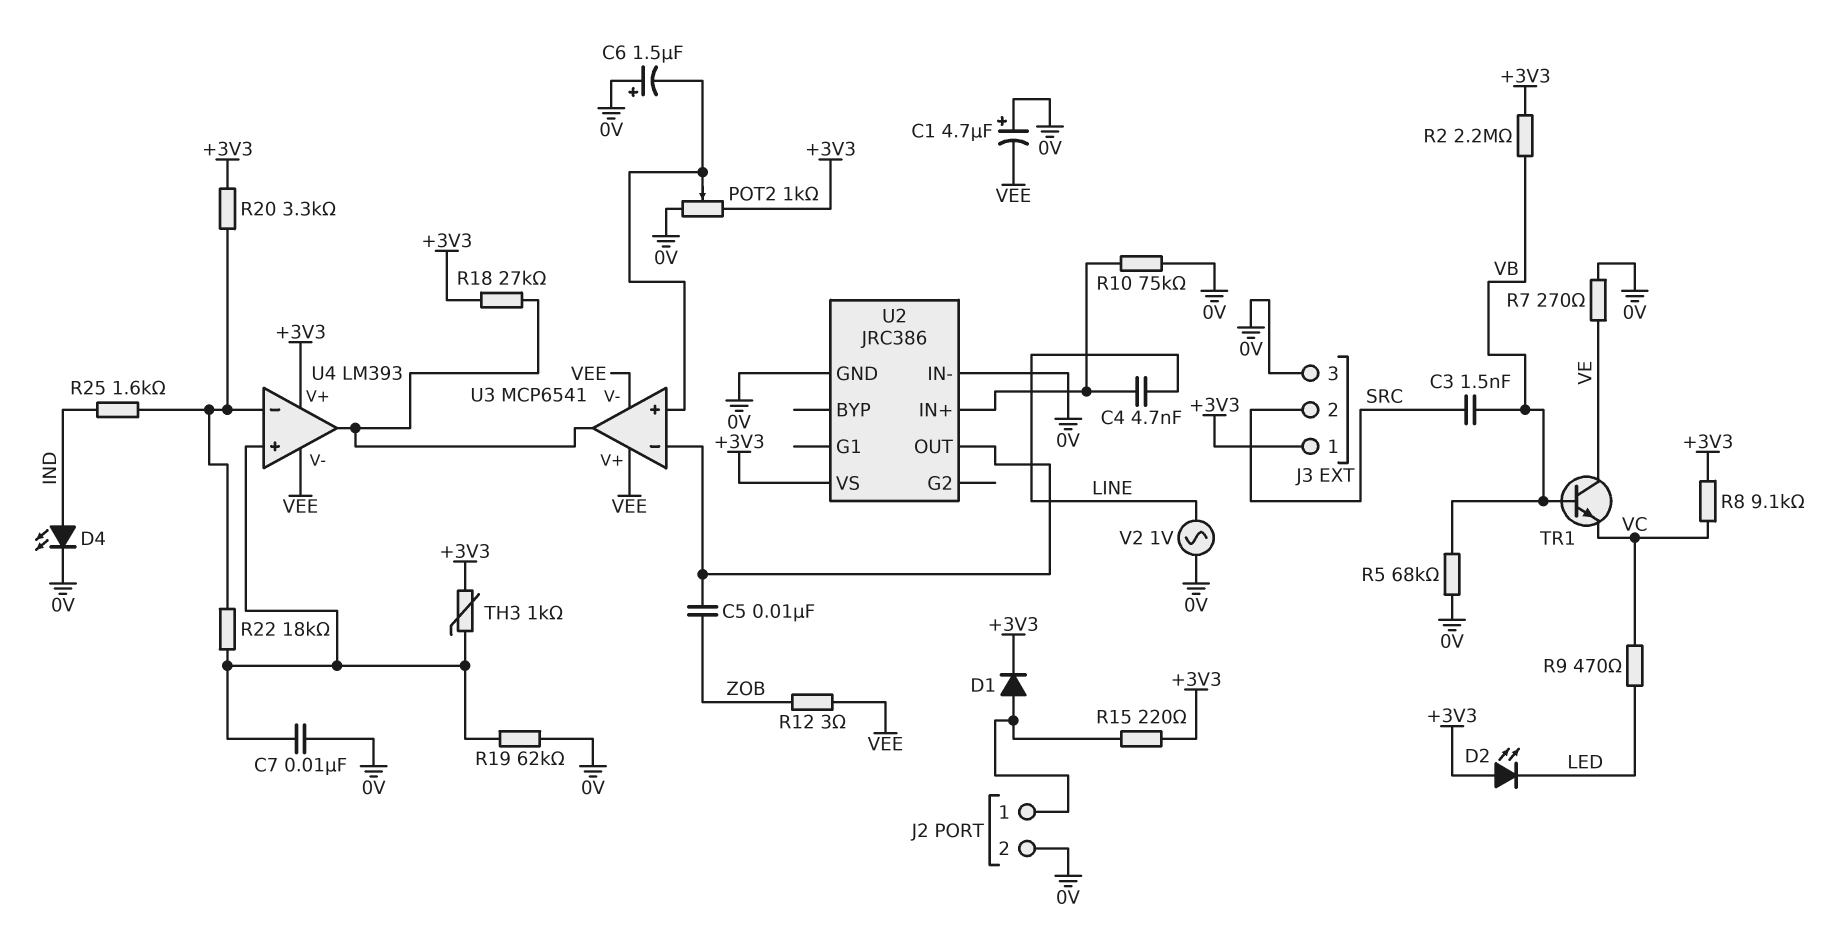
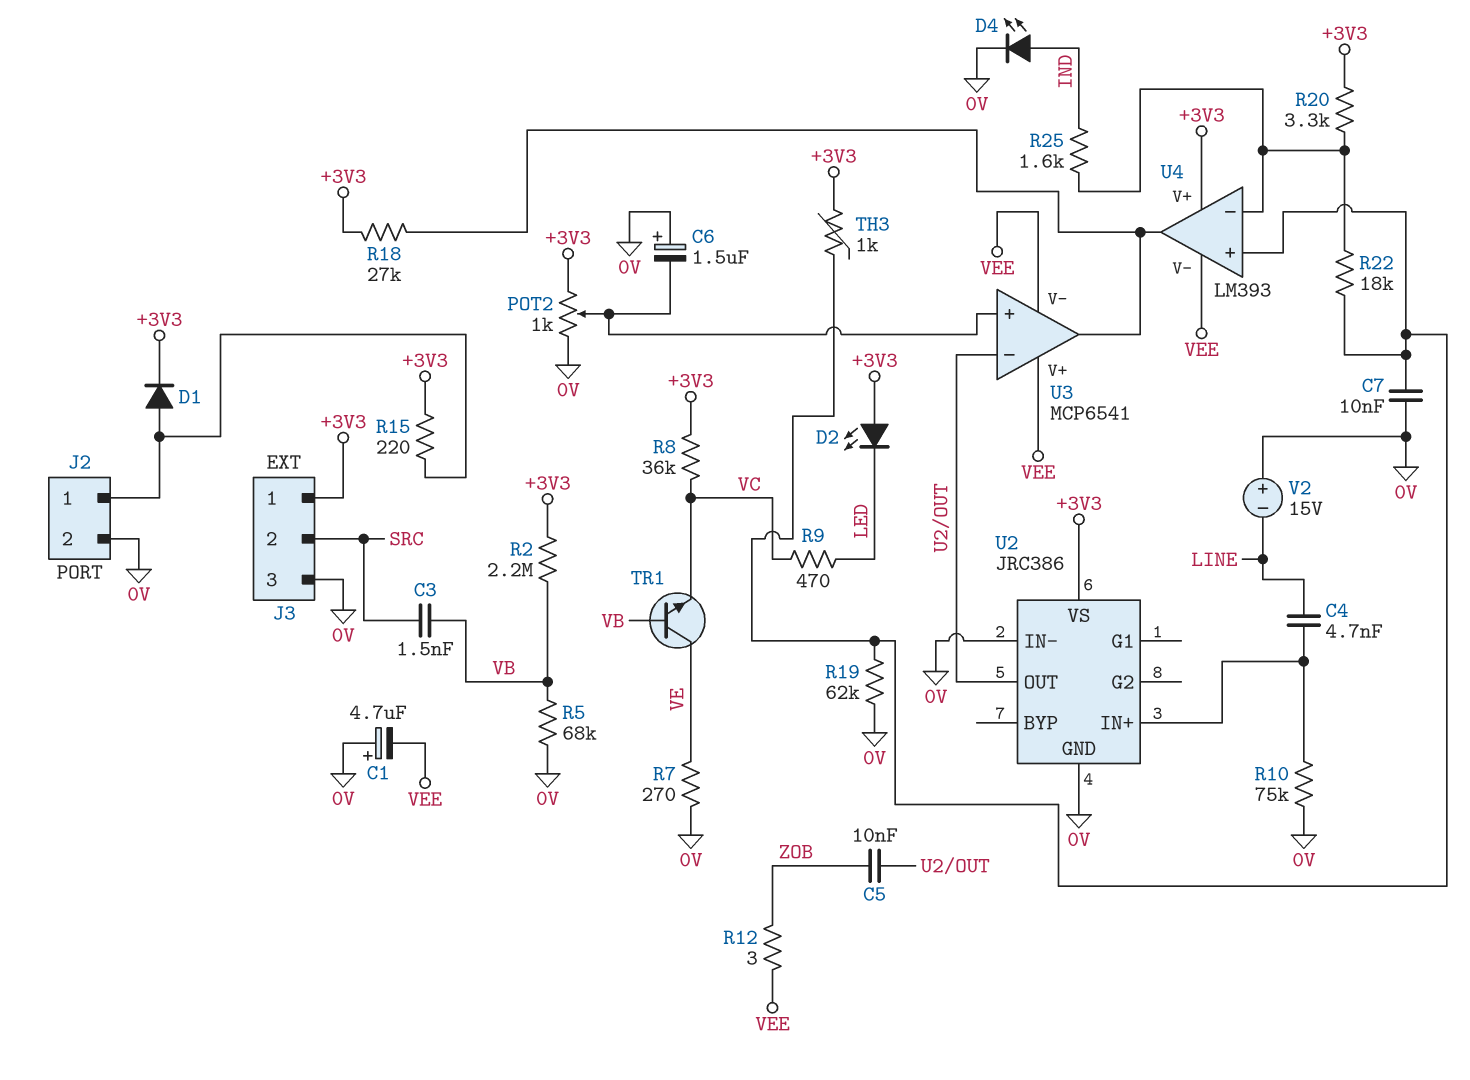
R8: 9.1k (+3V3, VC) -> 36k (+3V3, VC)
V2: AC 1V (0V, LINE) -> 15V (plus 0V, minus LINE)

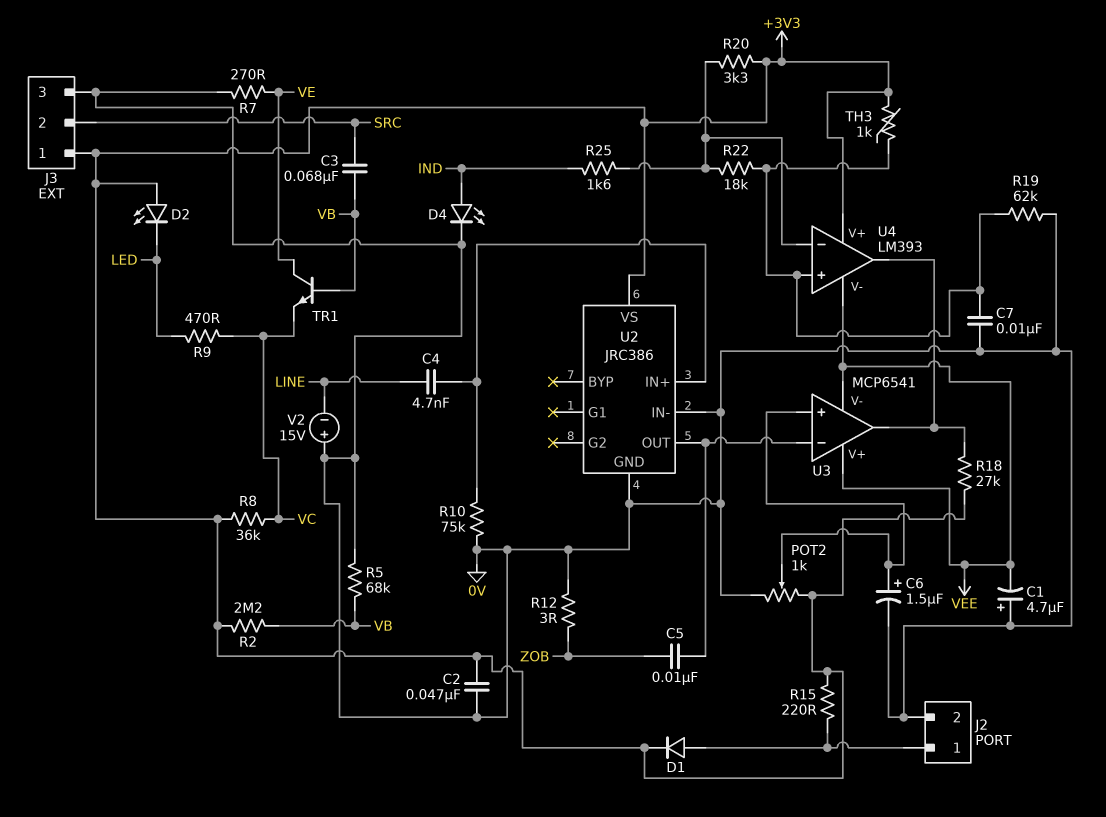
C2: none -> 47nF (+3V3, 0V)
C3: 1.5nF (SRC, VB) -> 68nF (SRC, VB)
C6: 1.5uF (plus 0V, minus U3/in+) -> 1.5uF (plus U3/in+, minus 0V)
R12: 3 (VEE, ZOB) -> 3 (0V, ZOB)

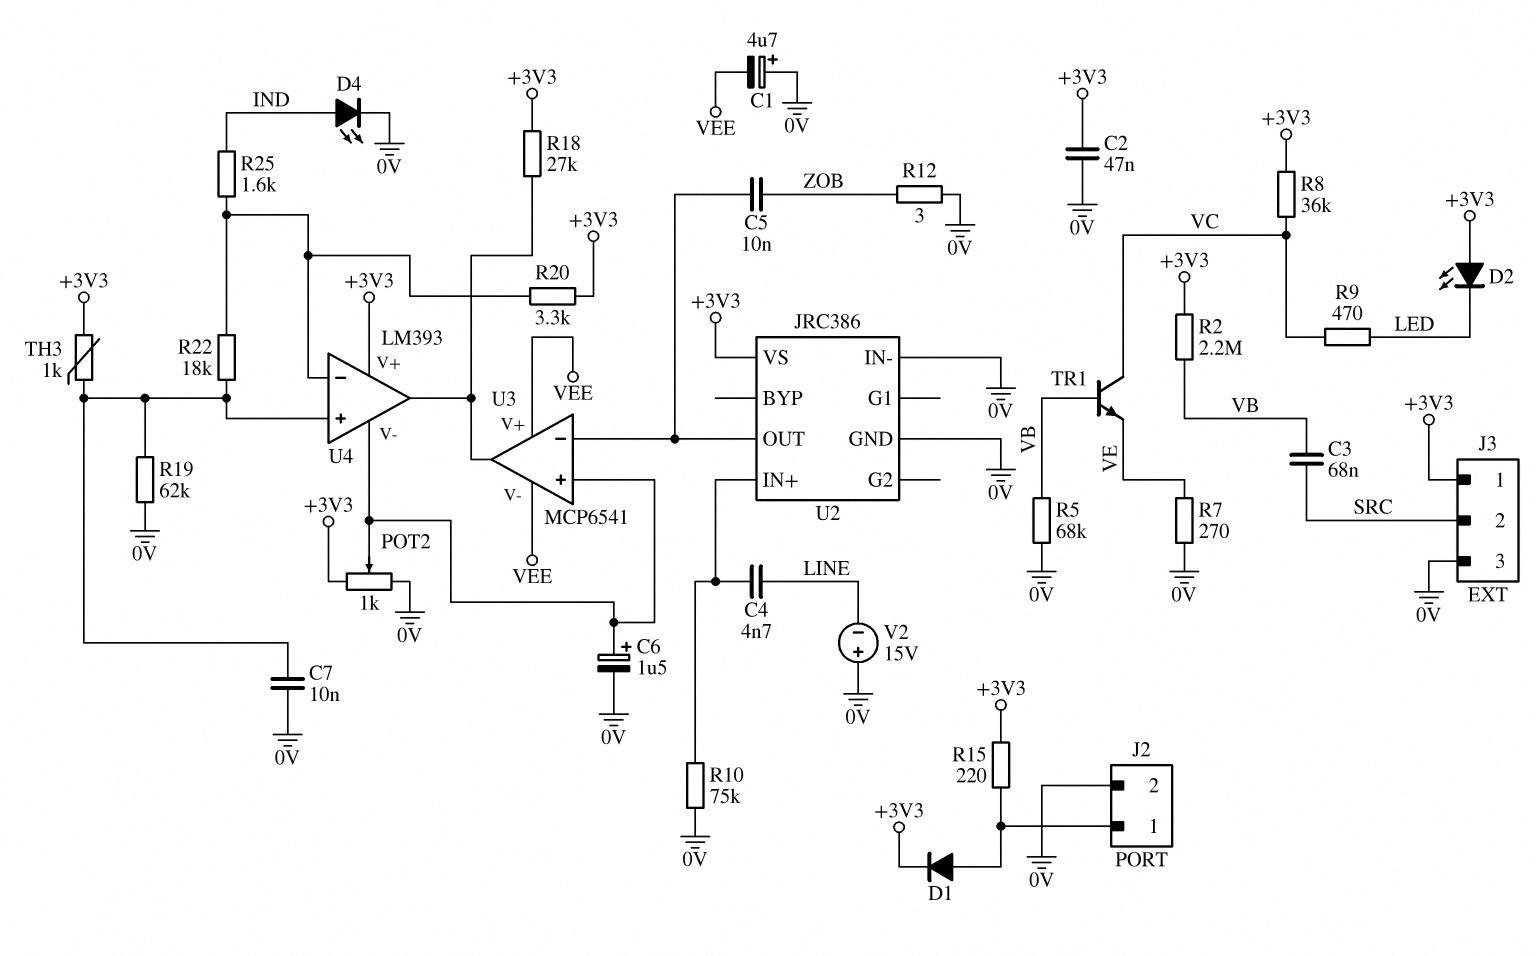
TR1: NPN (B VB, C VE, E VC) -> NPN (B VB, C VC, E VE)
U4 pin V-: VEE -> U3/in+

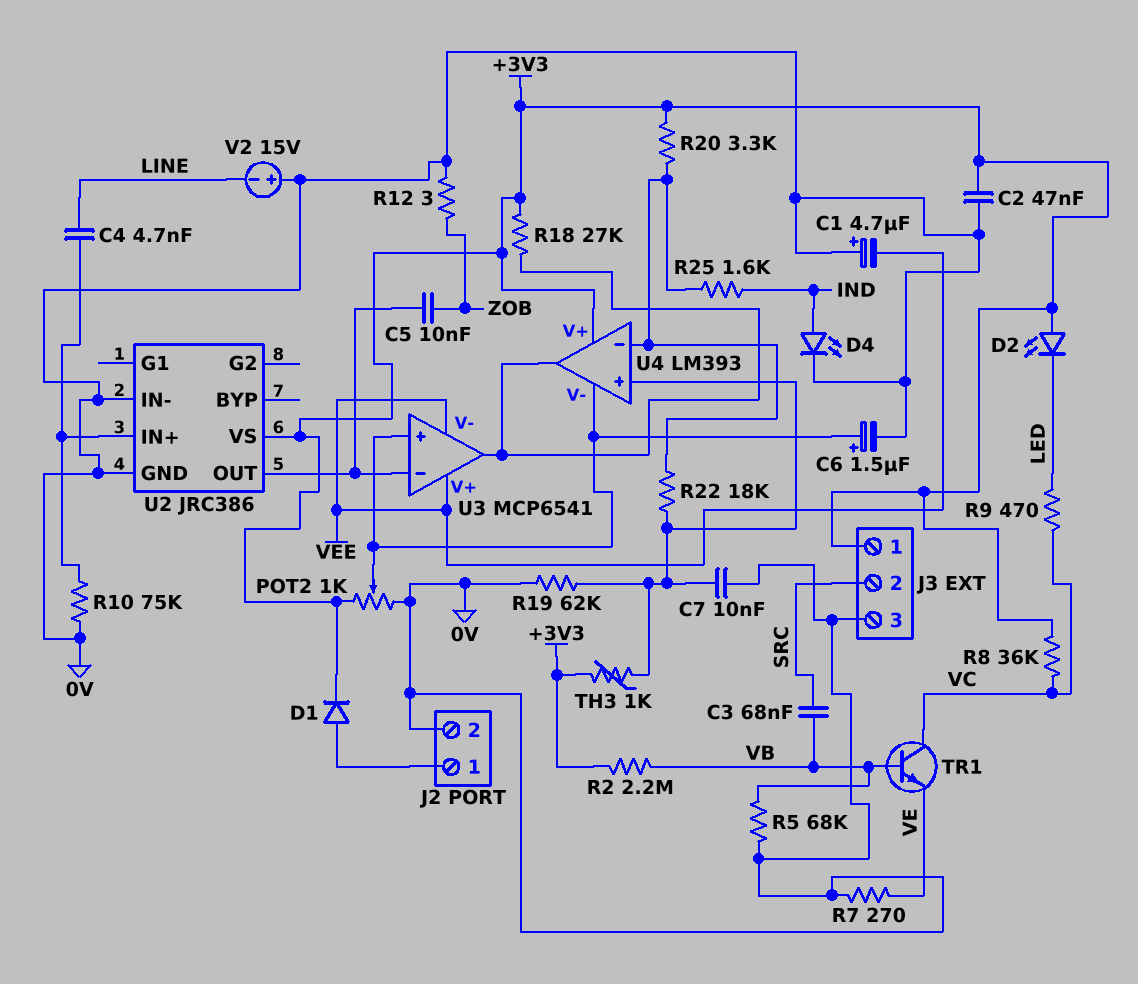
R15: 220 (+3V3, J2/1) -> none

